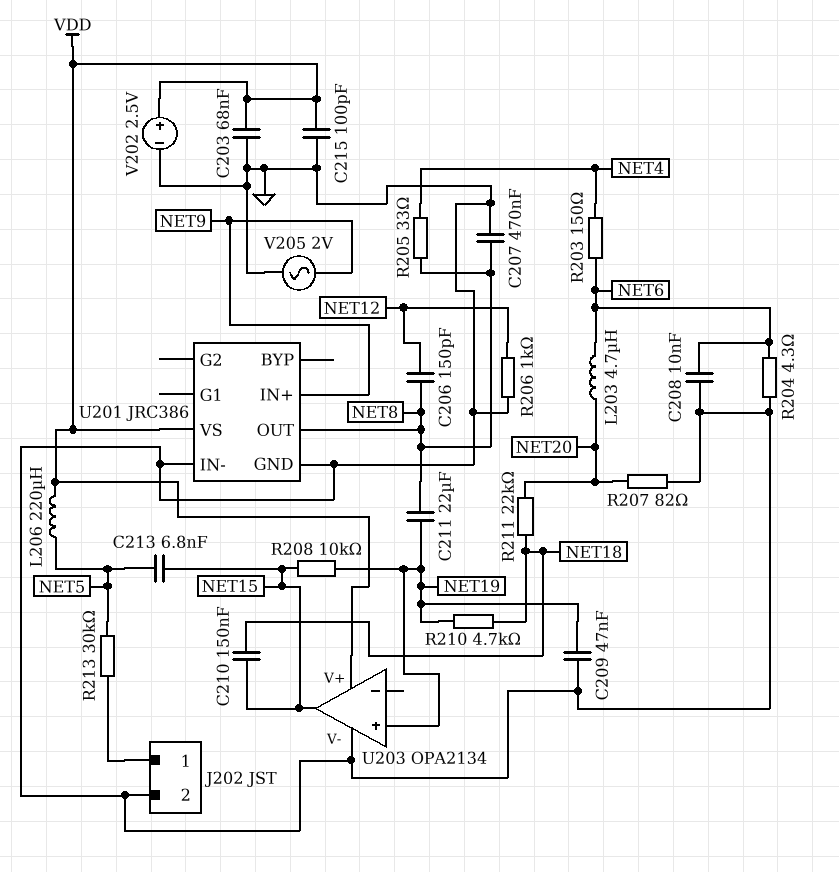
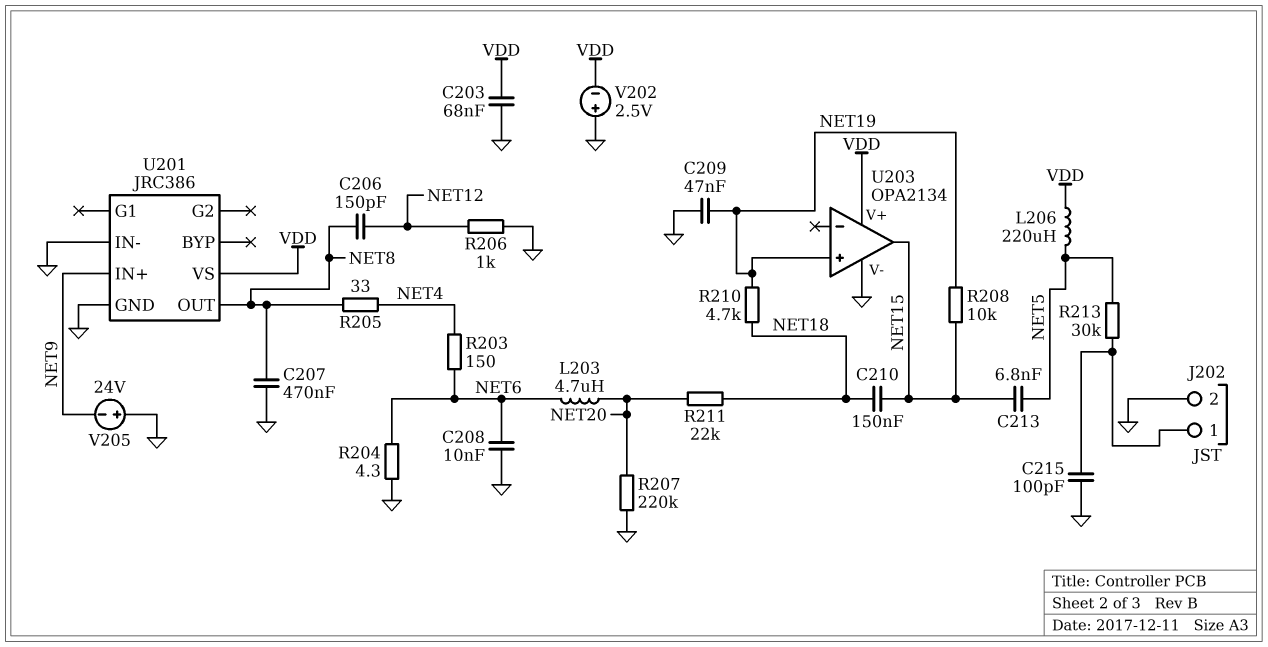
C211: 22uF (NET8, NET19) -> none
C215: 100pF (GND, VDD) -> 100pF (GND, J202/1)
R207: 82 (GND, NET20) -> 220k (GND, NET20)
V202: 2.5V (plus VDD, minus GND) -> 2.5V (plus GND, minus VDD)
V205: AC 2V (GND, NET9) -> 24V (plus GND, minus NET9)

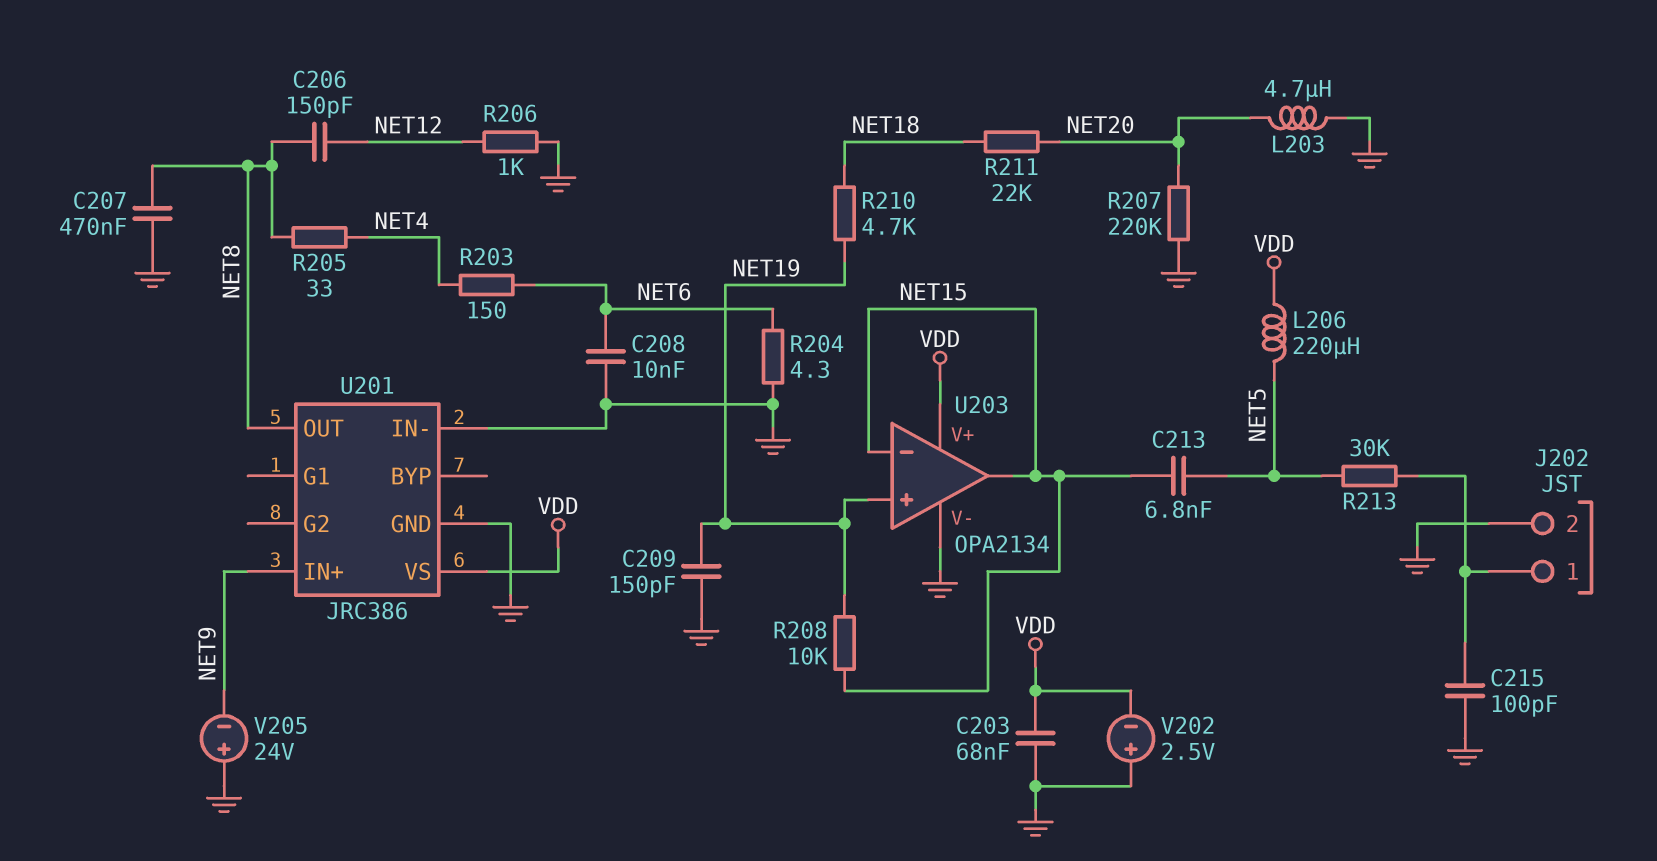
C209: 47nF (GND, NET19) -> 150pF (GND, NET19)
C210: 150nF (NET15, NET18) -> none
L203: 4.7uH (NET6, NET20) -> 4.7uH (GND, NET20)
U203 pin in-: none -> NET15

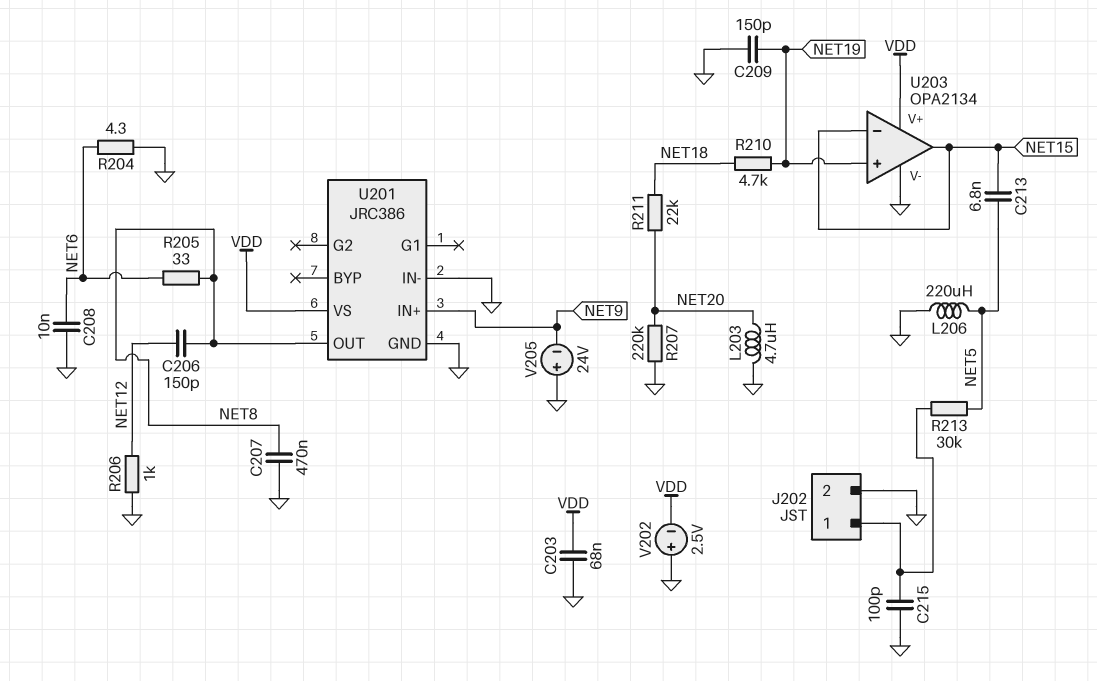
L206: 220uH (NET5, VDD) -> 220uH (GND, NET5)
R203: 150 (NET4, NET6) -> none
R205: 33 (NET4, NET8) -> 33 (NET6, NET8)
R208: 10k (NET15, NET19) -> none

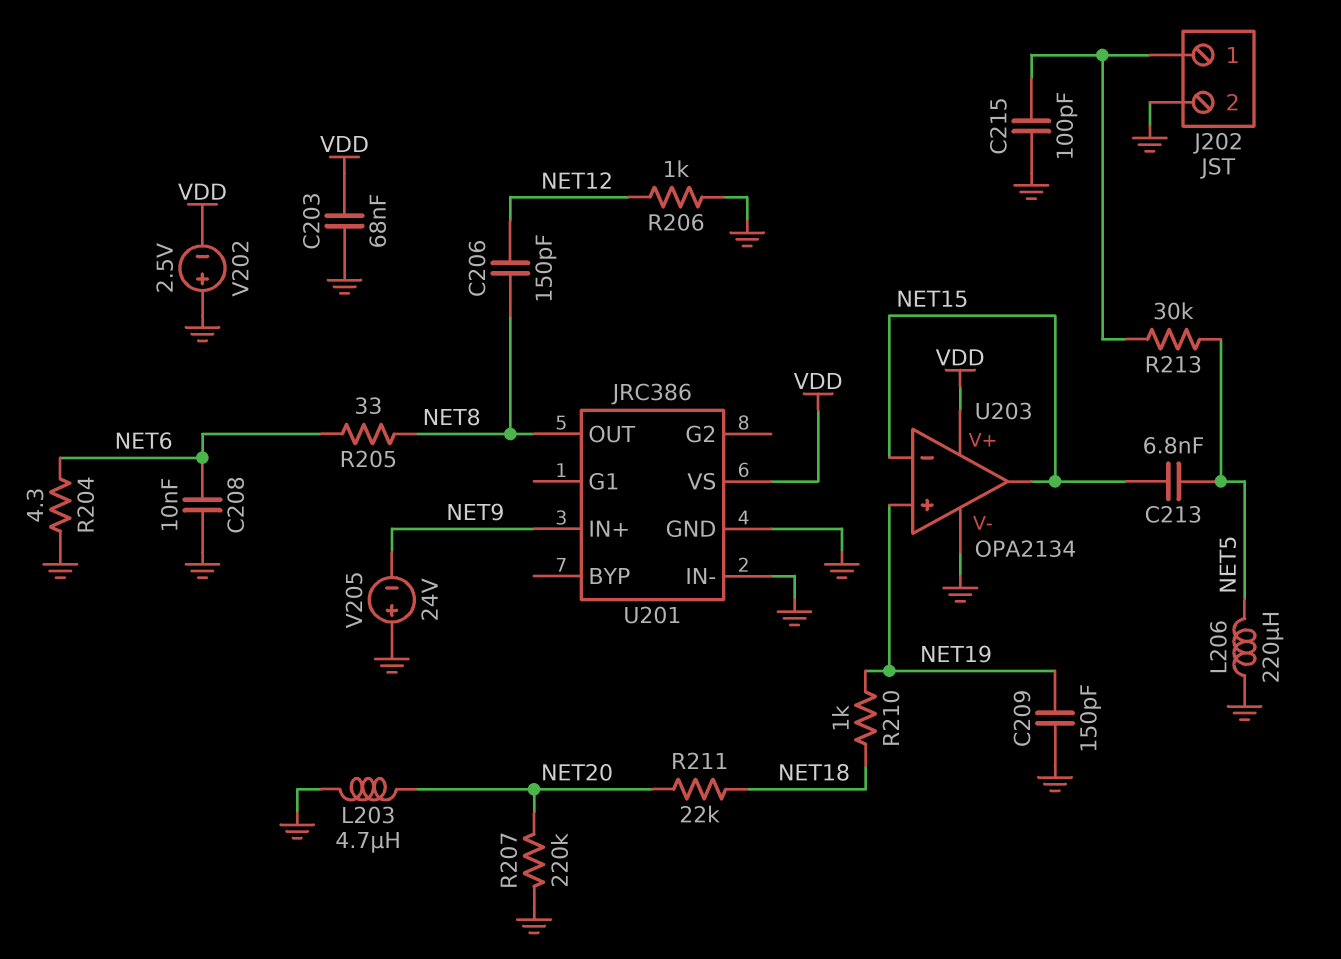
C207: 470nF (GND, NET8) -> none
R210: 4.7k (NET18, NET19) -> 1k (NET18, NET19)

